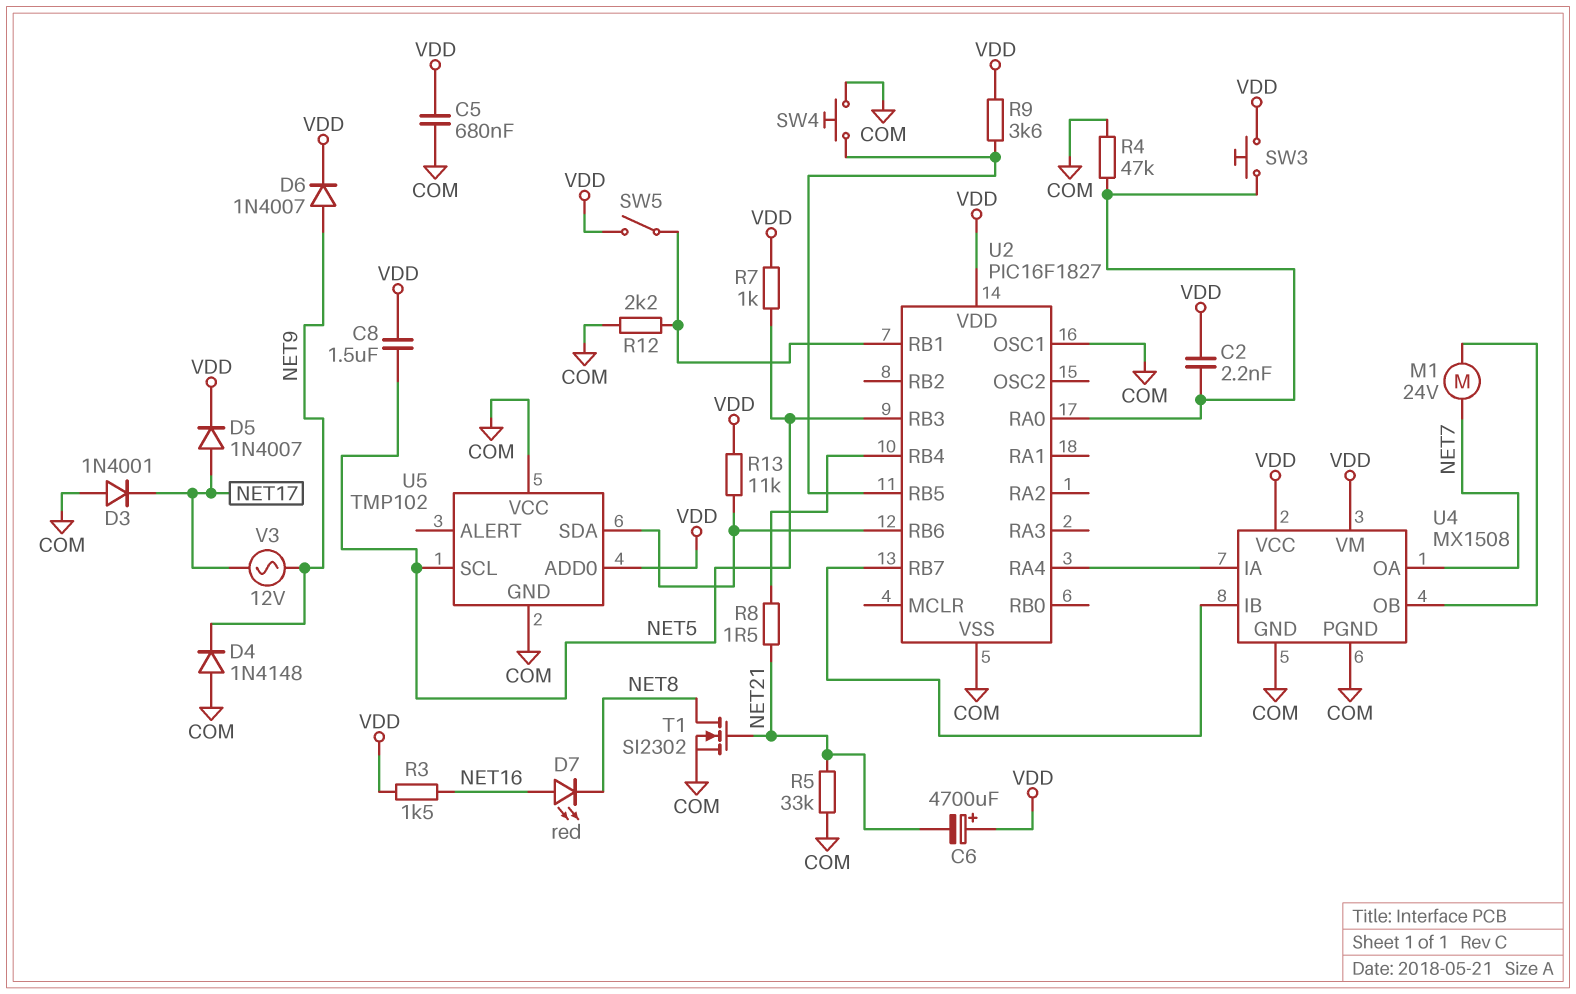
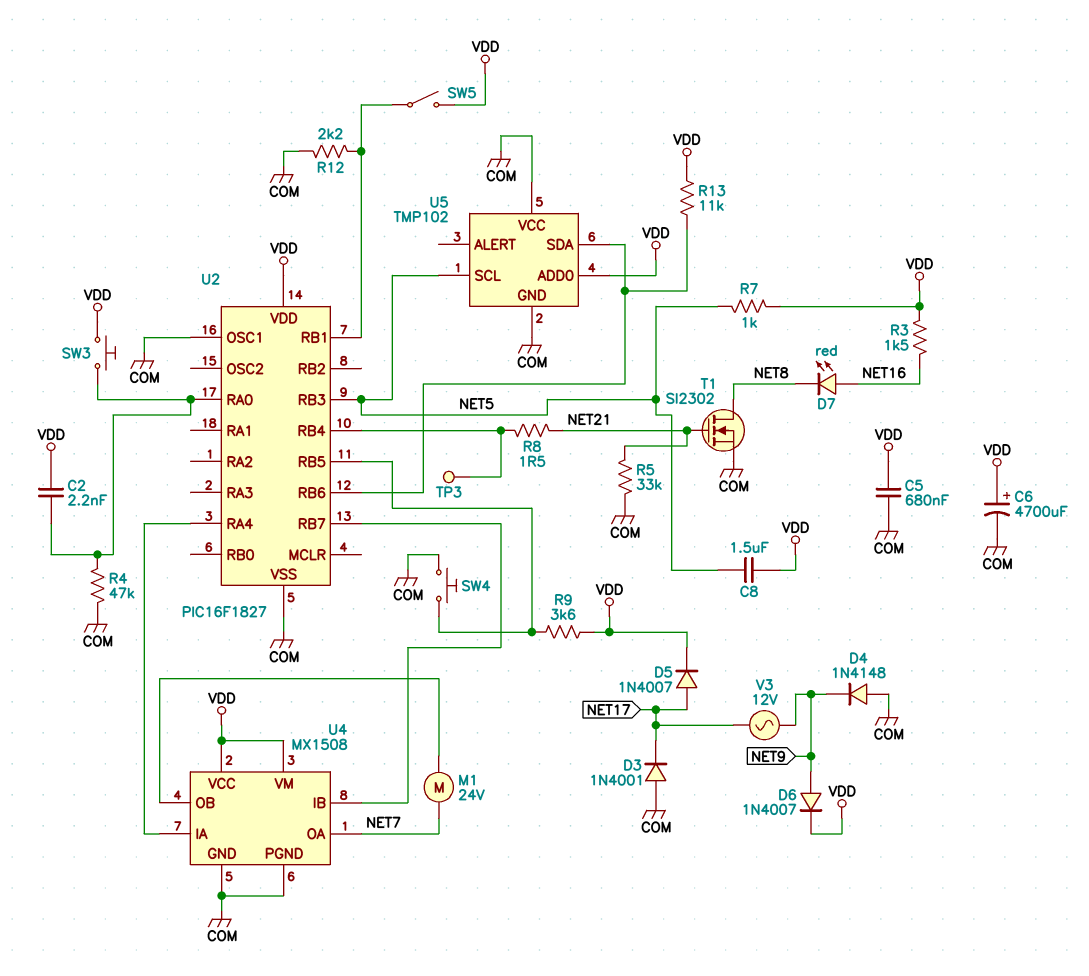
C6: 4700uF (plus VDD, minus NET21) -> 4700uF (plus VDD, minus COM)
TP3: none -> test point (U2/RB4)

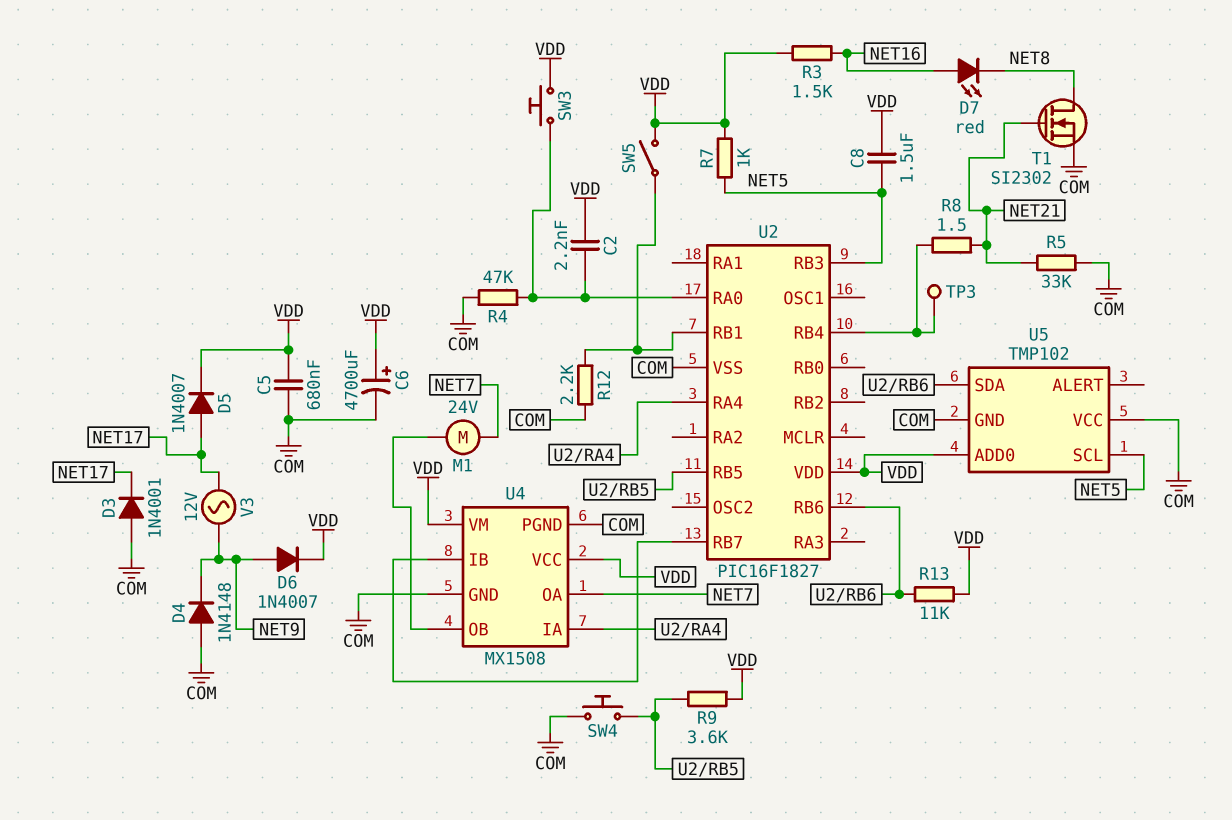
U2 pin OSC1: COM -> none

